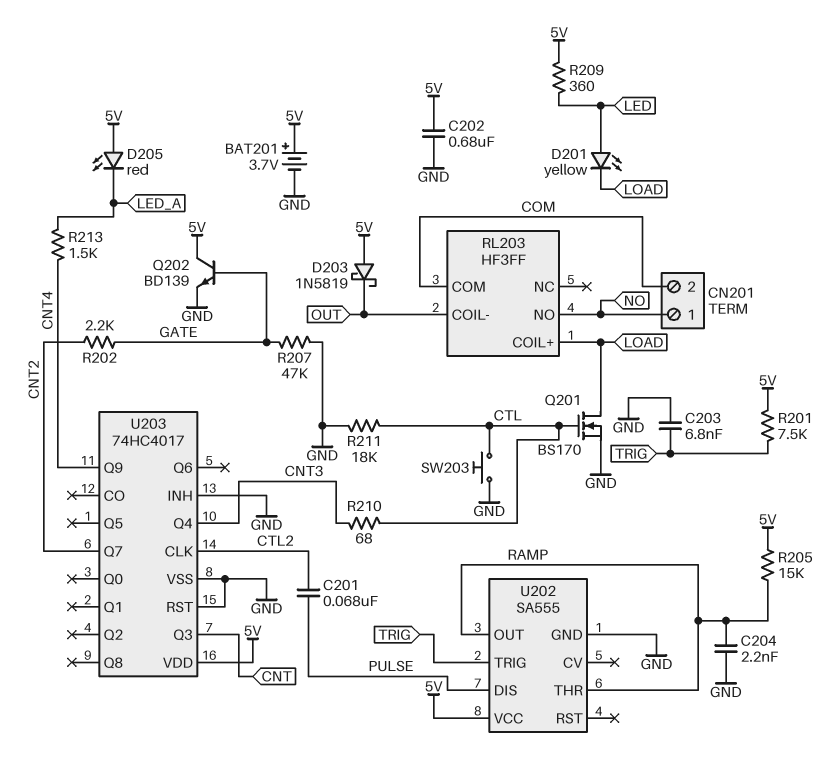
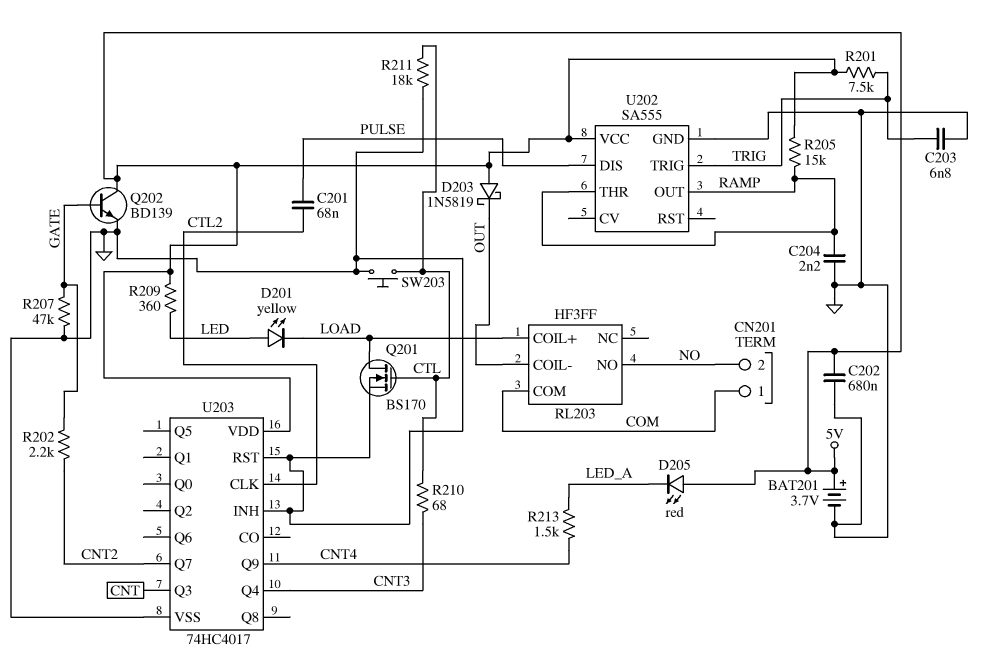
CN201 pin 1: NO -> COM
CN201 pin 2: COM -> NO

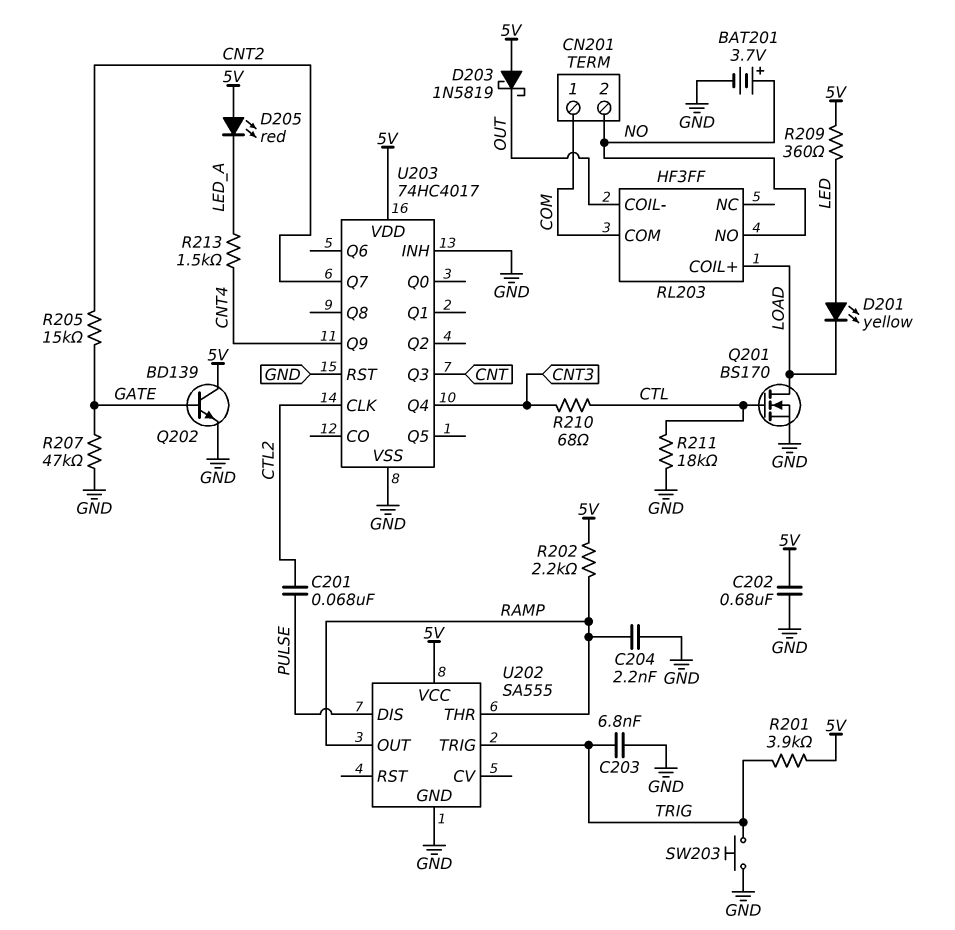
BAT201: 3.7V (plus 5V, minus GND) -> 3.7V (plus NO, minus GND)
R201: 7.5k (5V, TRIG) -> 3.9k (5V, TRIG)
R202: 2.2k (CNT2, GATE) -> 2.2k (5V, RAMP)
R205: 15k (5V, RAMP) -> 15k (CNT2, GATE)
SW203: button (CTL, GND) -> button (GND, TRIG)

